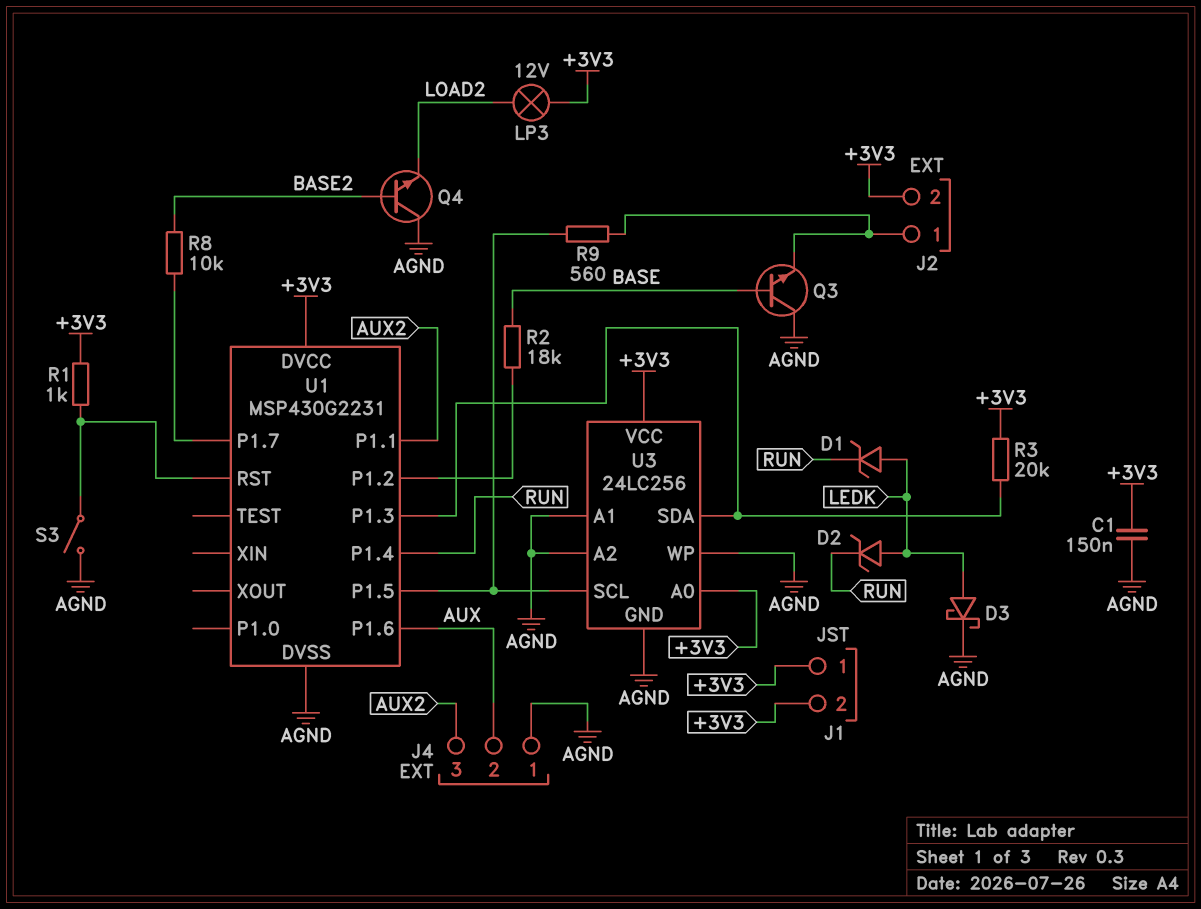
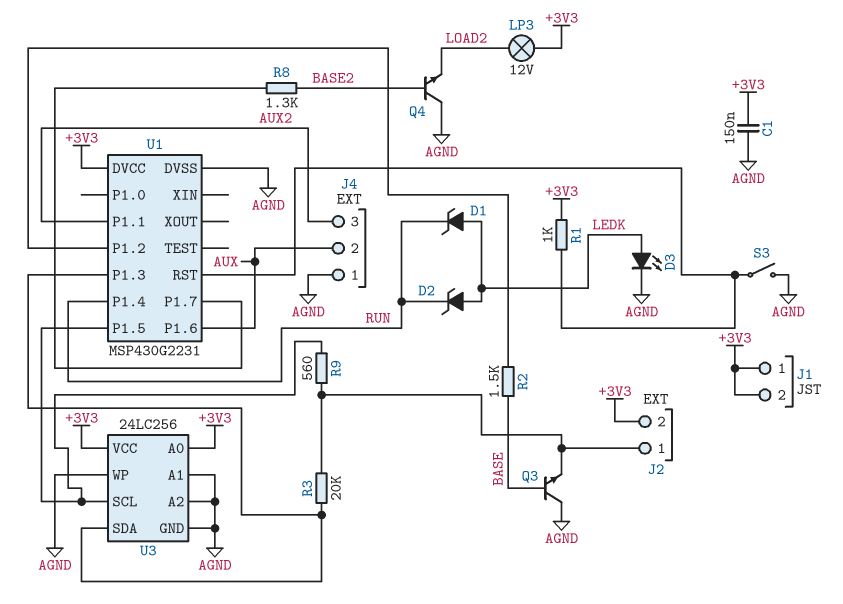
D3: schottky (A LEDK, K AGND) -> LED (A LEDK, K AGND)
R2: 18k (BASE, U1/P1.2) -> 1.5k (BASE, U1/P1.2)
R3: 20k (+3V3, U1/P1.3) -> 20k (J2/1, U1/P1.3)
R8: 10k (BASE2, U1/P1.7) -> 1.3k (BASE2, U1/P1.7)

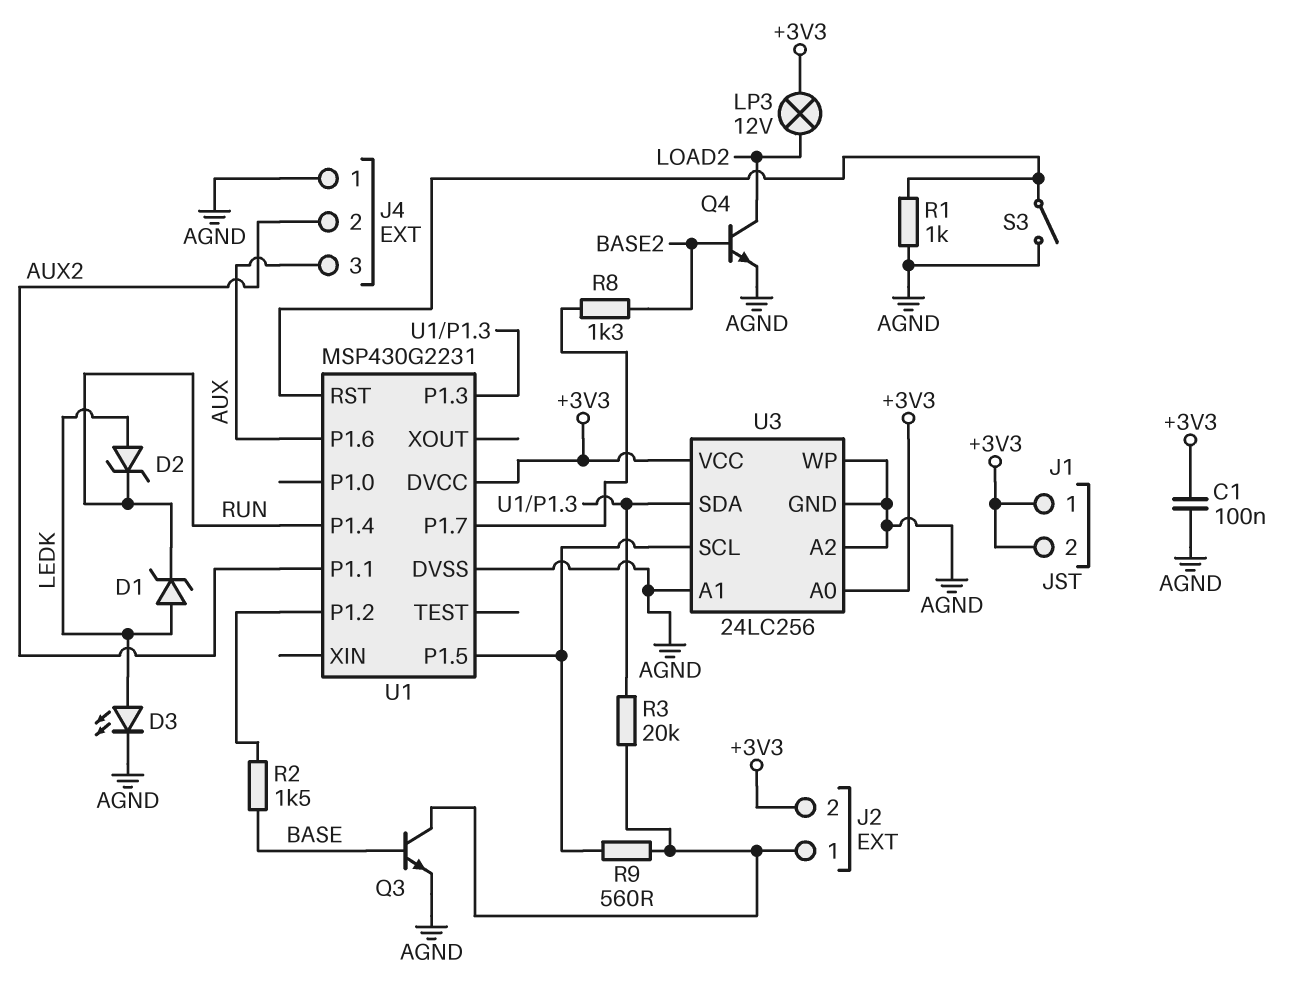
C1: 150nF (+3V3, AGND) -> 100nF (+3V3, AGND)
J4 pin 2: AUX -> AUX2
J4 pin 3: AUX2 -> AUX
Q3: NPN (B BASE, C AGND, E J2/1) -> NPN (B BASE, C J2/1, E AGND)
Q4: NPN (B BASE2, C AGND, E LOAD2) -> NPN (B BASE2, C LOAD2, E AGND)
R1: 1k (+3V3, U1/RST) -> 1k (AGND, U1/RST)

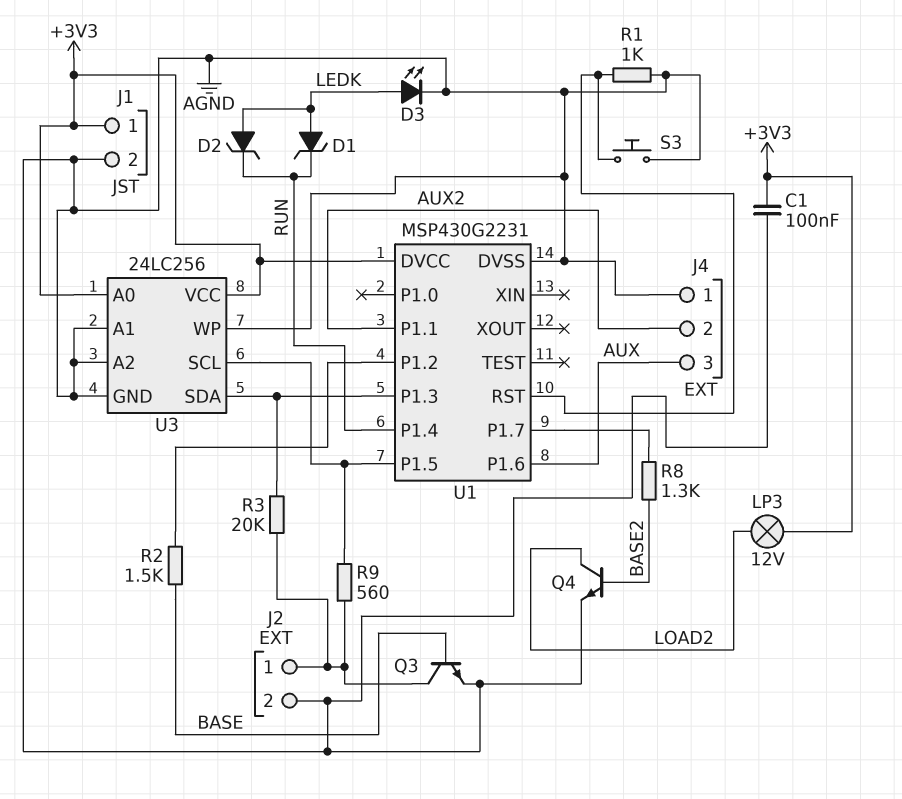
J1 pin 2: +3V3 -> AGND
J2 pin 2: +3V3 -> AGND
S3: switch (AGND, U1/RST) -> button (AGND, U1/RST)

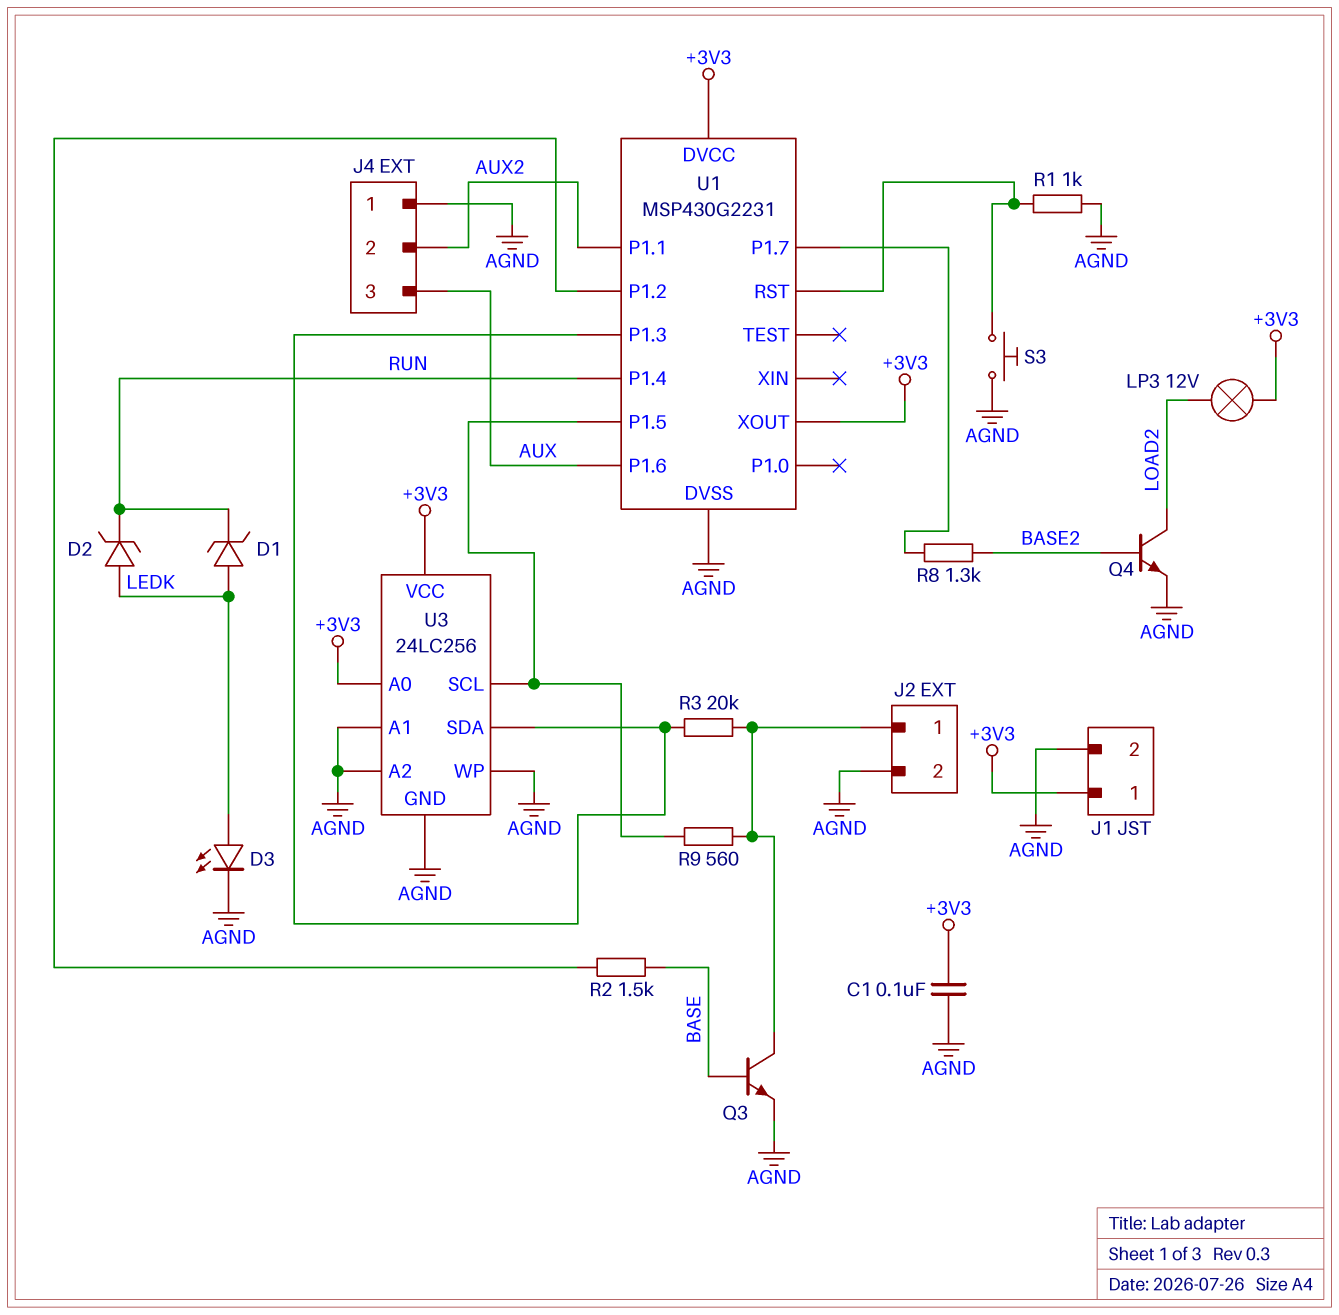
U1 pin XOUT: none -> +3V3

